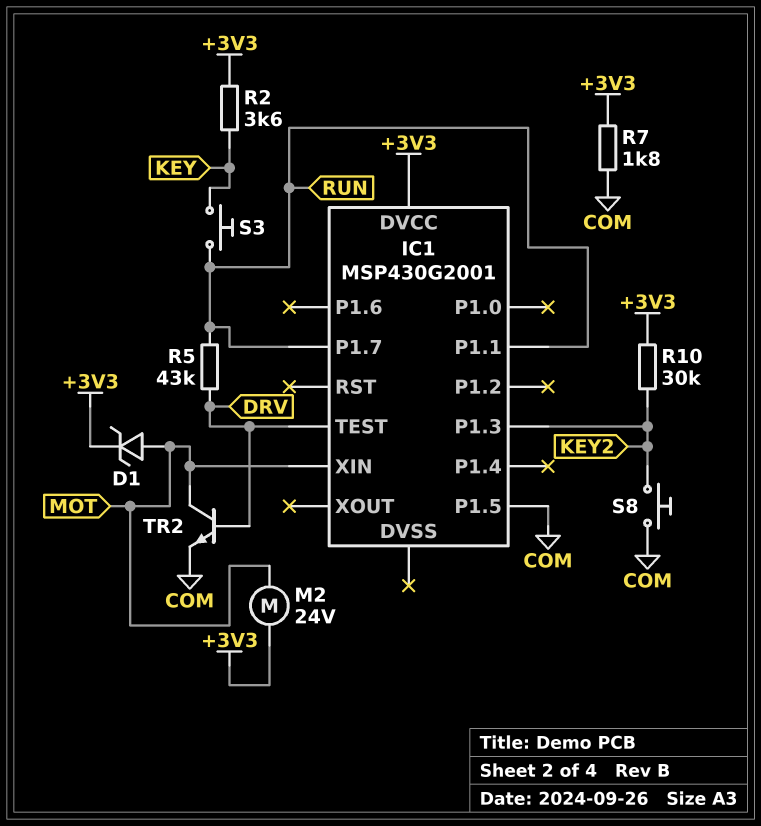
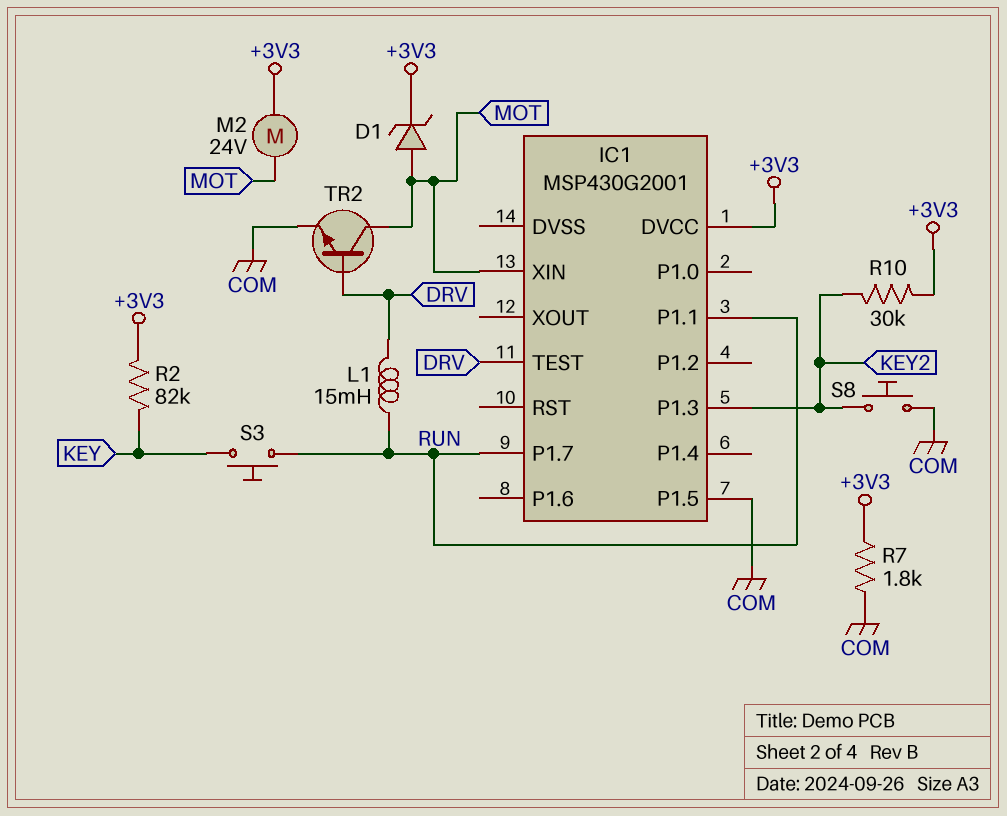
L1: none -> 15mH (DRV, RUN)
R2: 3.6k (+3V3, KEY) -> 82k (+3V3, KEY)
R5: 43k (DRV, RUN) -> none

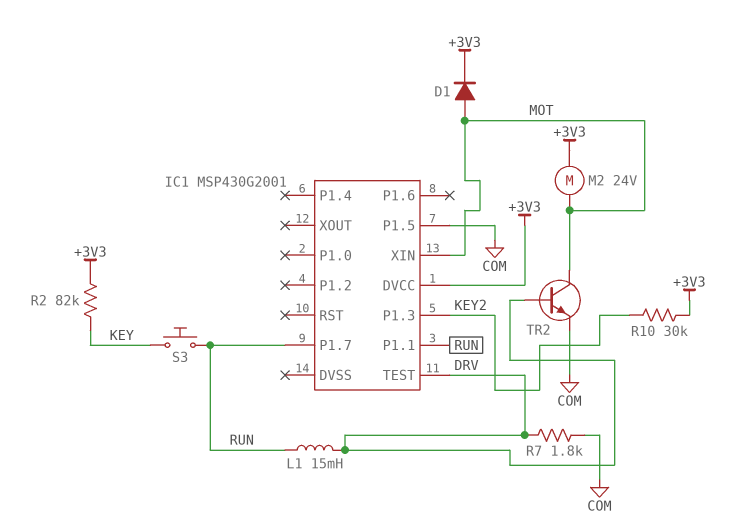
D1: zener (A MOT, K +3V3) -> diode (A MOT, K +3V3)
R7: 1.8k (+3V3, COM) -> 1.8k (COM, DRV)
S8: button (COM, KEY2) -> none

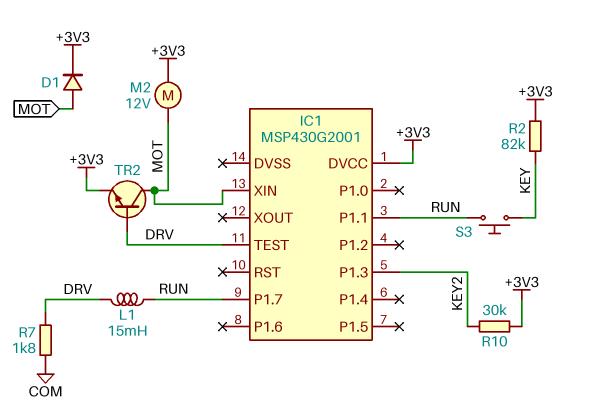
IC1 pin P1.5: COM -> none
M2: motor 24V (+3V3, MOT) -> motor 12V (+3V3, MOT)
TR2: NPN (B DRV, C MOT, E COM) -> NPN (B DRV, C MOT, E +3V3)

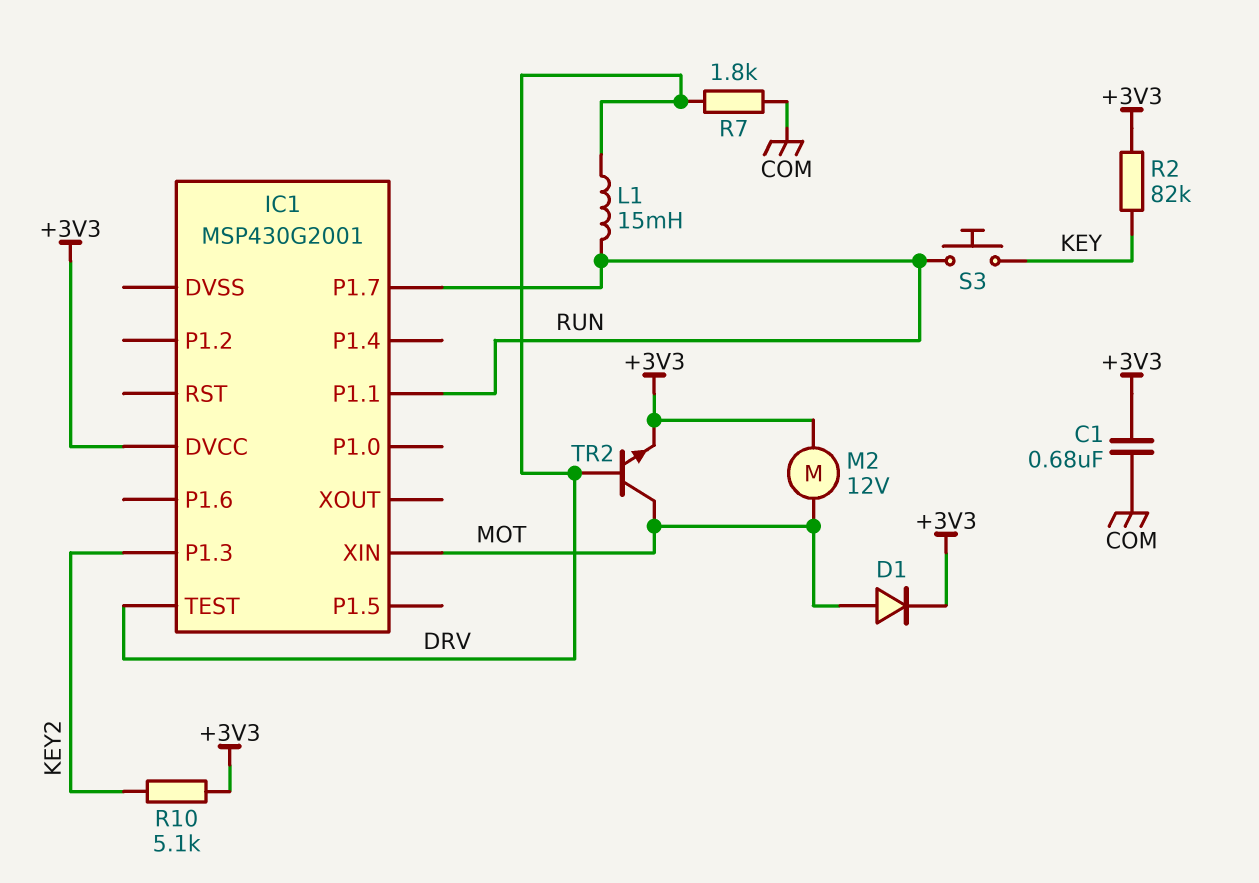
C1: none -> 680nF (+3V3, COM)
R10: 30k (+3V3, KEY2) -> 5.1k (+3V3, KEY2)

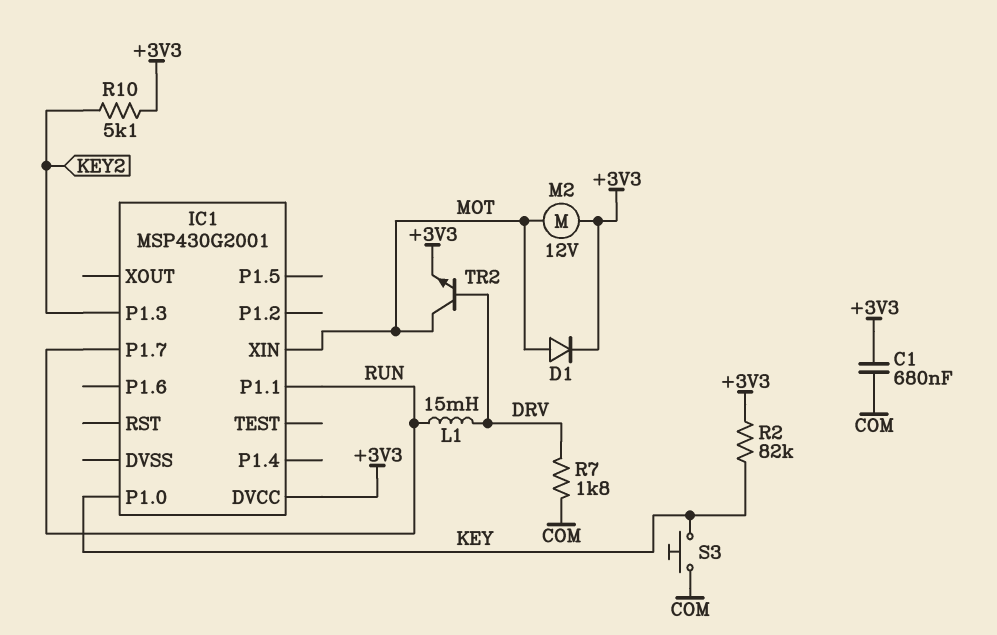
IC1 pin P1.0: none -> KEY
IC1 pin TEST: DRV -> none
S3: button (KEY, RUN) -> button (COM, KEY)

